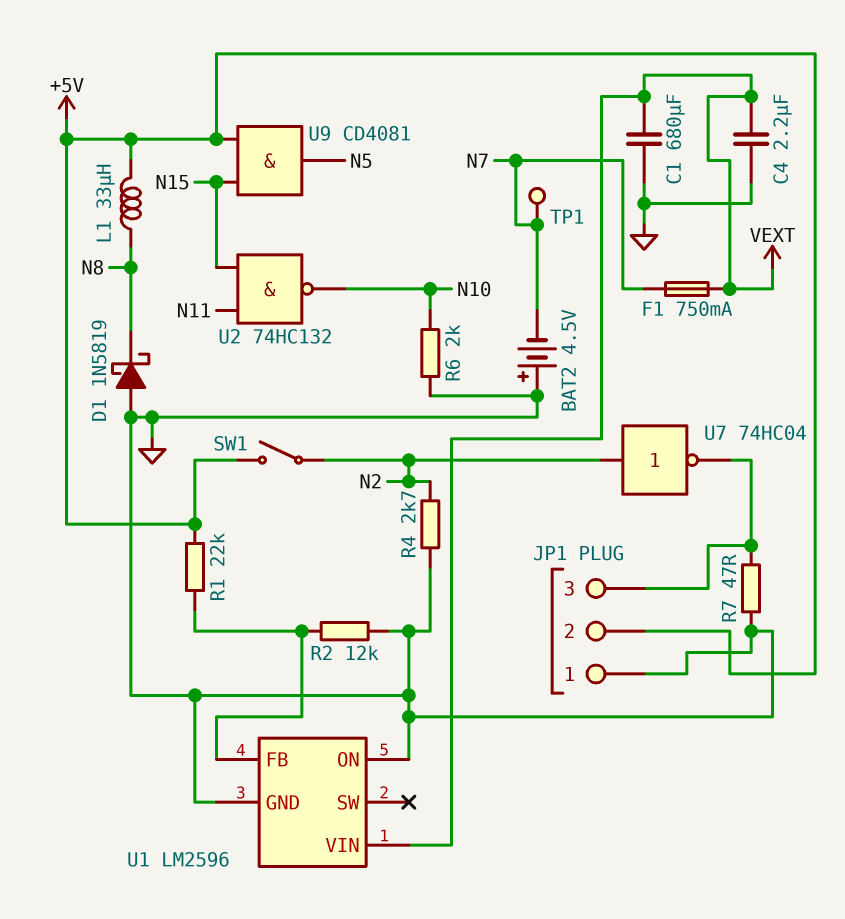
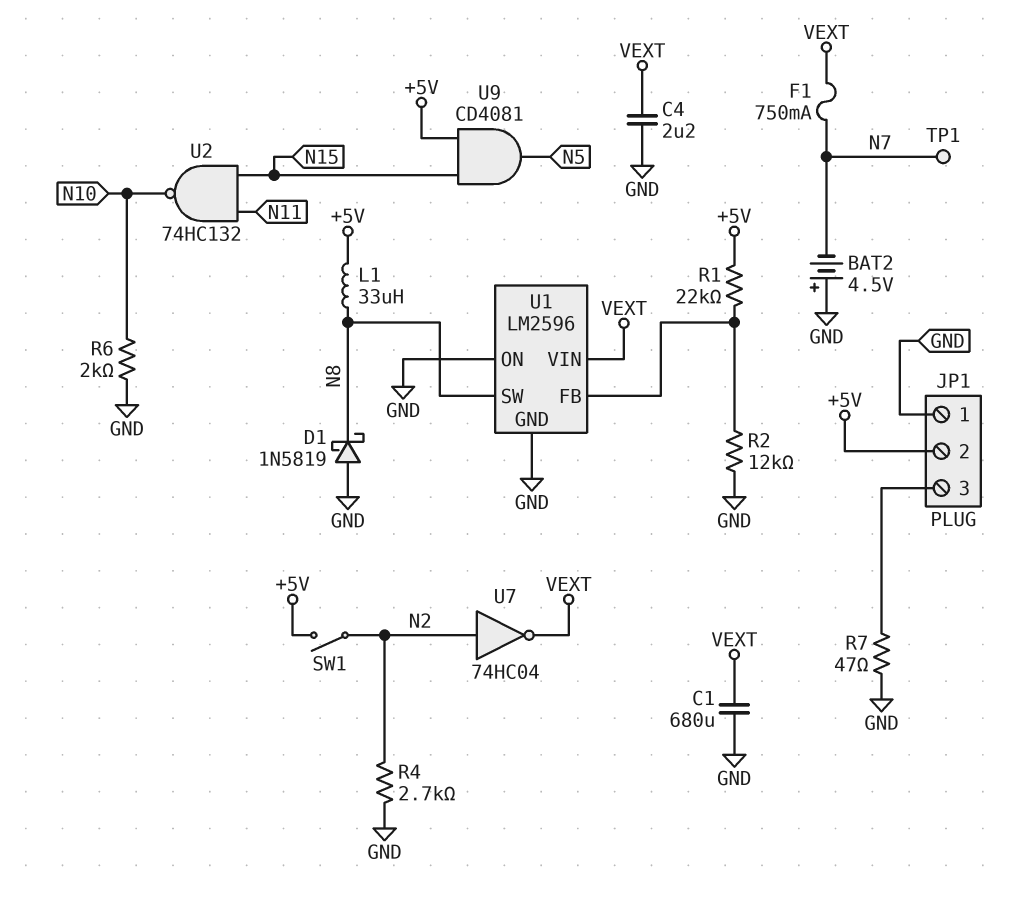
U1 pin SW: none -> N8
U7: NOT 74HC04 (in N2, out JP1/3) -> NOT 74HC04 (in N2, out VEXT)

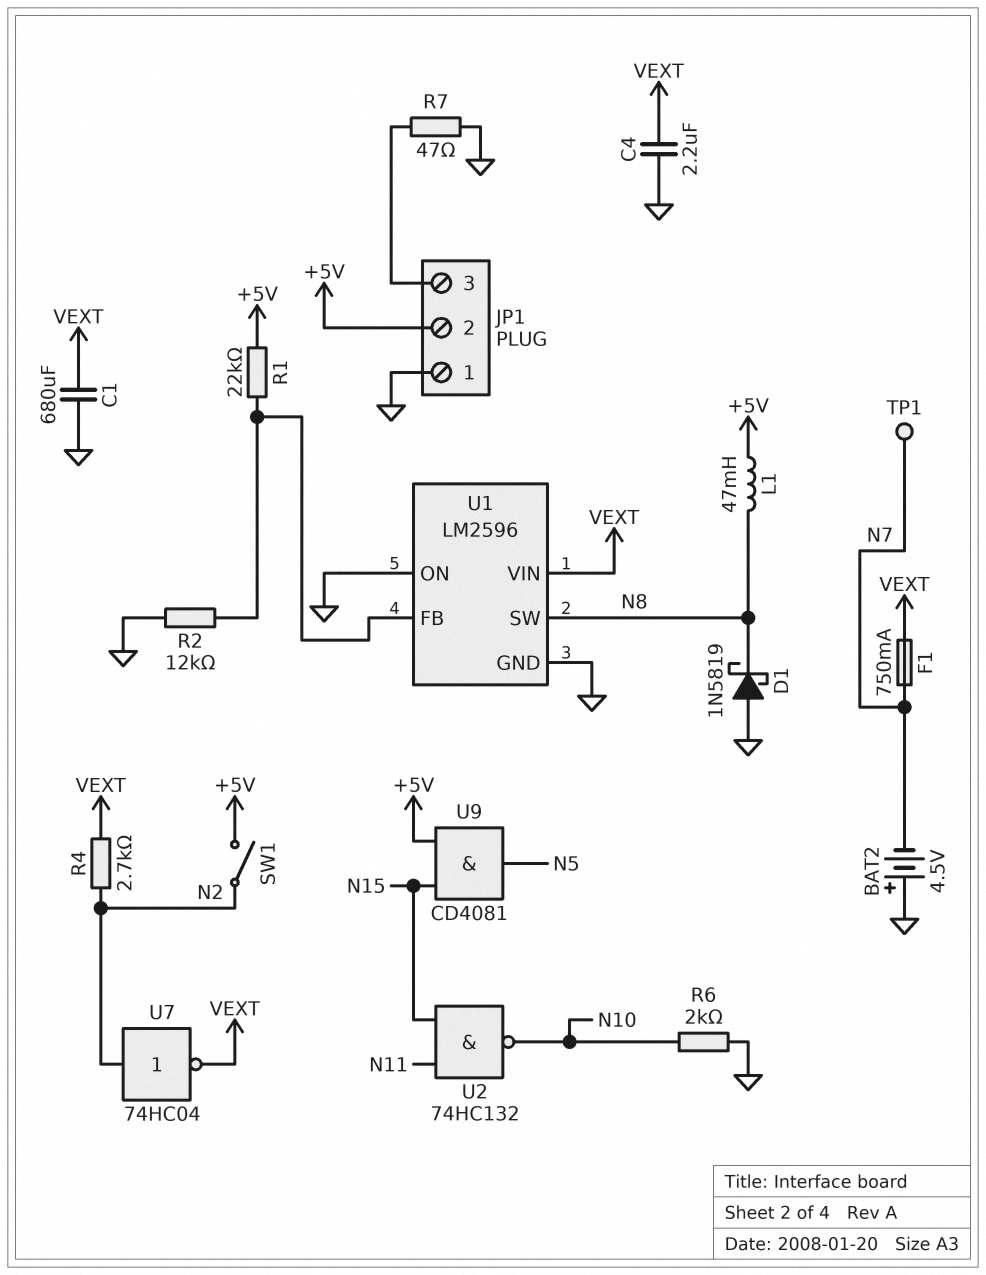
L1: 33uH (+5V, N8) -> 47mH (+5V, N8)
R4: 2.7k (GND, N2) -> 2.7k (N2, VEXT)

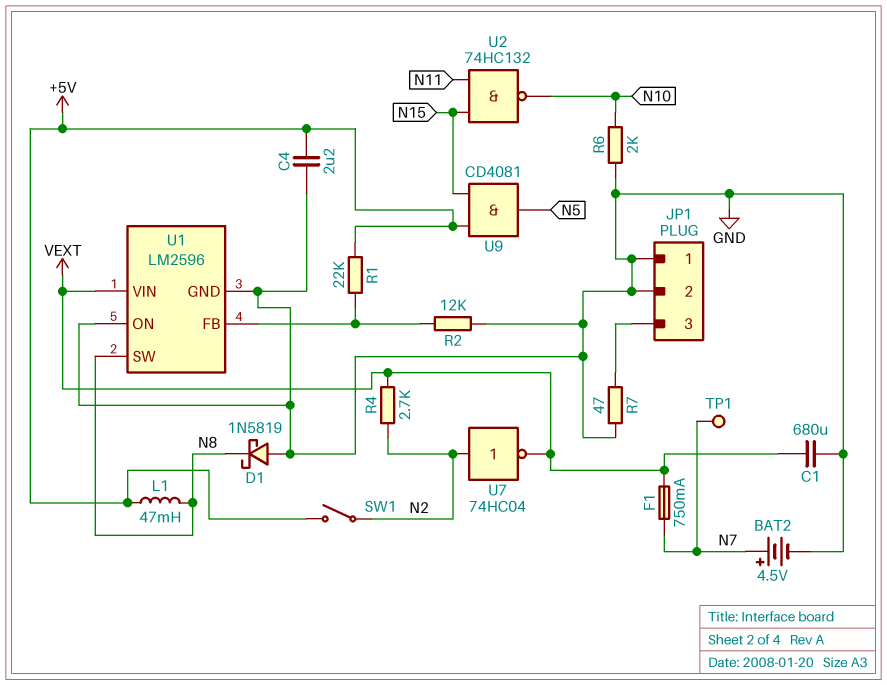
BAT2: 4.5V (plus GND, minus N7) -> 4.5V (plus N7, minus GND)
C4: 2.2uF (GND, VEXT) -> 2.2uF (+5V, GND)
JP1 pin 2: +5V -> GND

